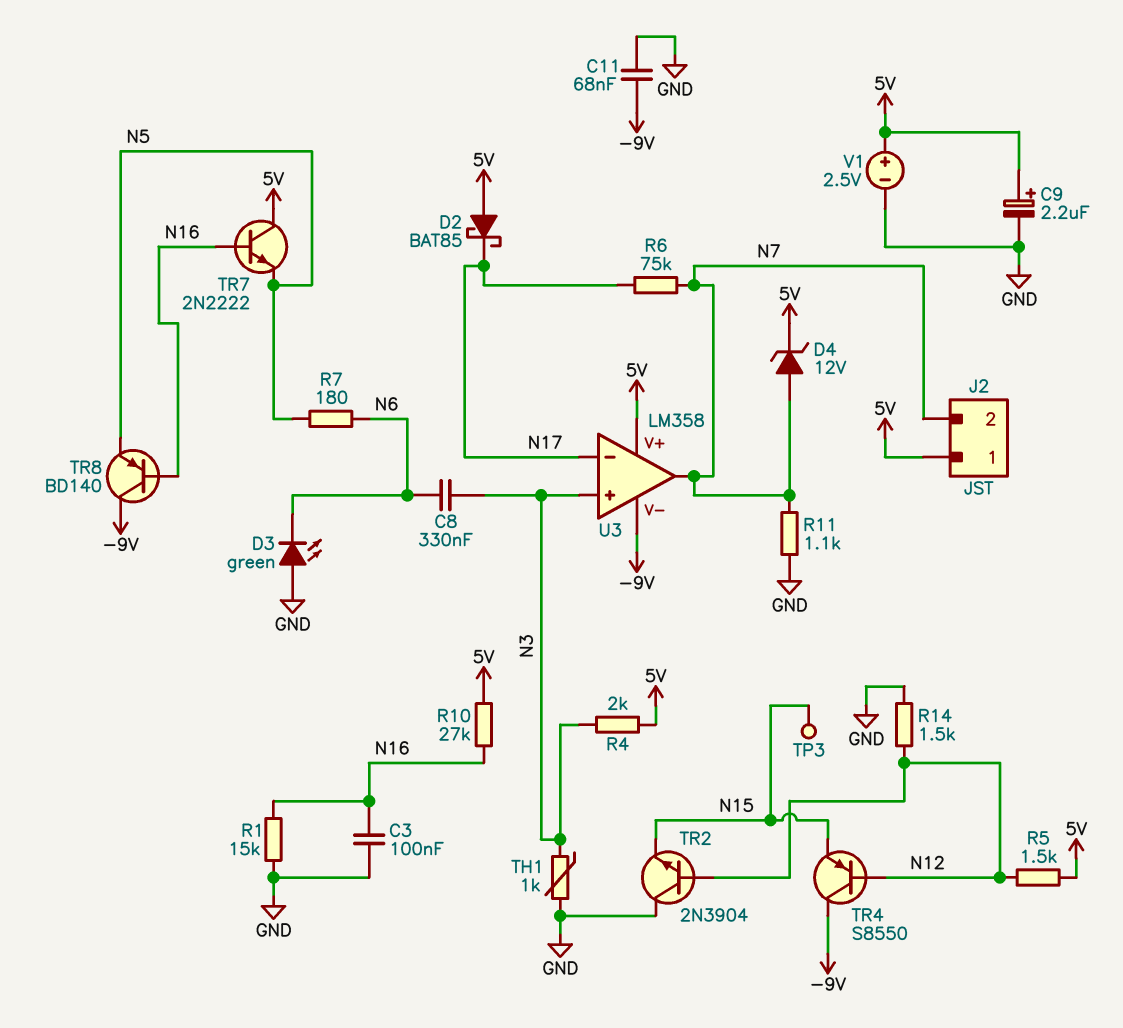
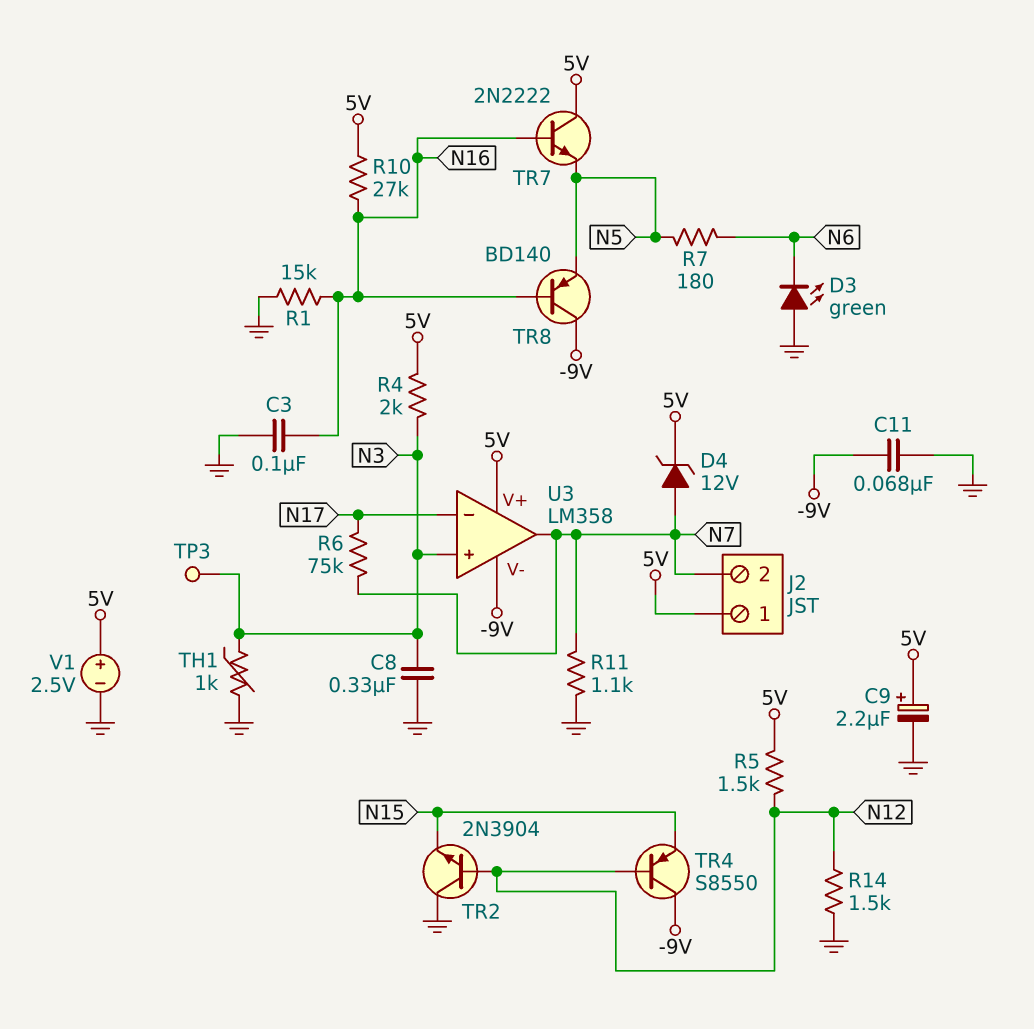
C8: 330nF (N3, N6) -> 330nF (GND, N3)
D2: schottky BAT85 (A 5V, K N17) -> none
TP3: test point (N15) -> test point (N3)

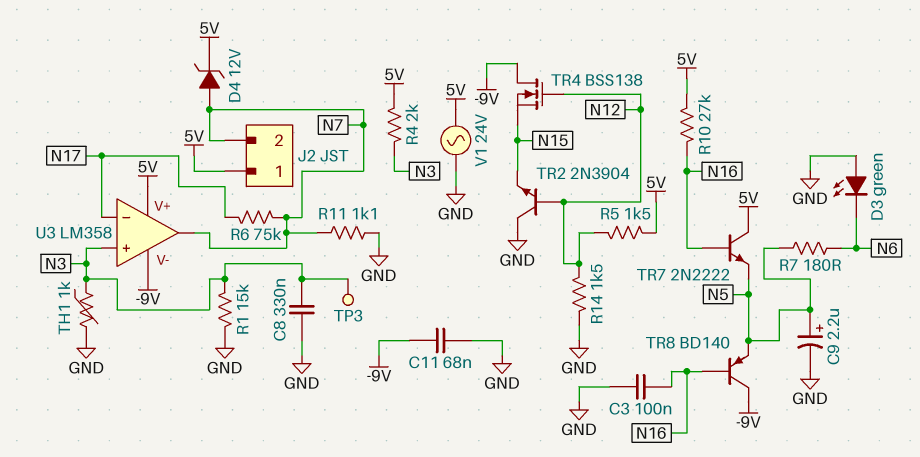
C9: 2.2uF (plus 5V, minus GND) -> 2.2uF (plus N5, minus GND)
R1: 15k (GND, N16) -> 15k (GND, N3)
TR4: PNP S8550 (B N12, C -9V, E N15) -> NMOS BSS138 (G N12, D -9V, S N15)
V1: 2.5V (plus 5V, minus GND) -> AC 24V (5V, GND)

